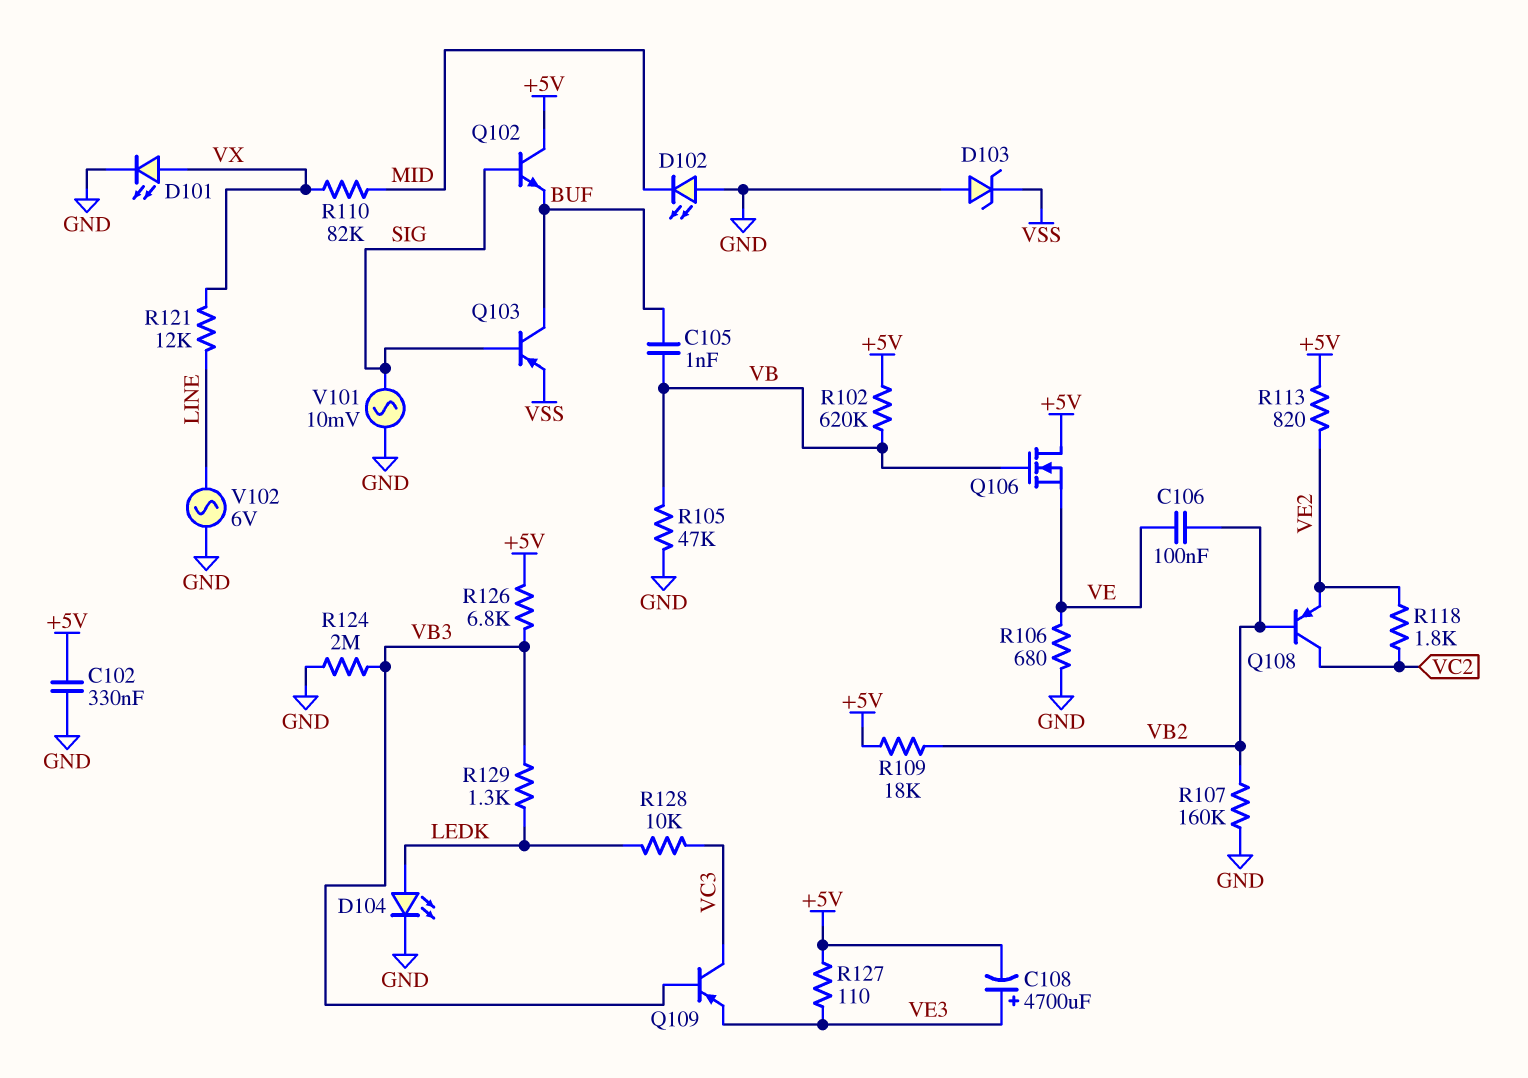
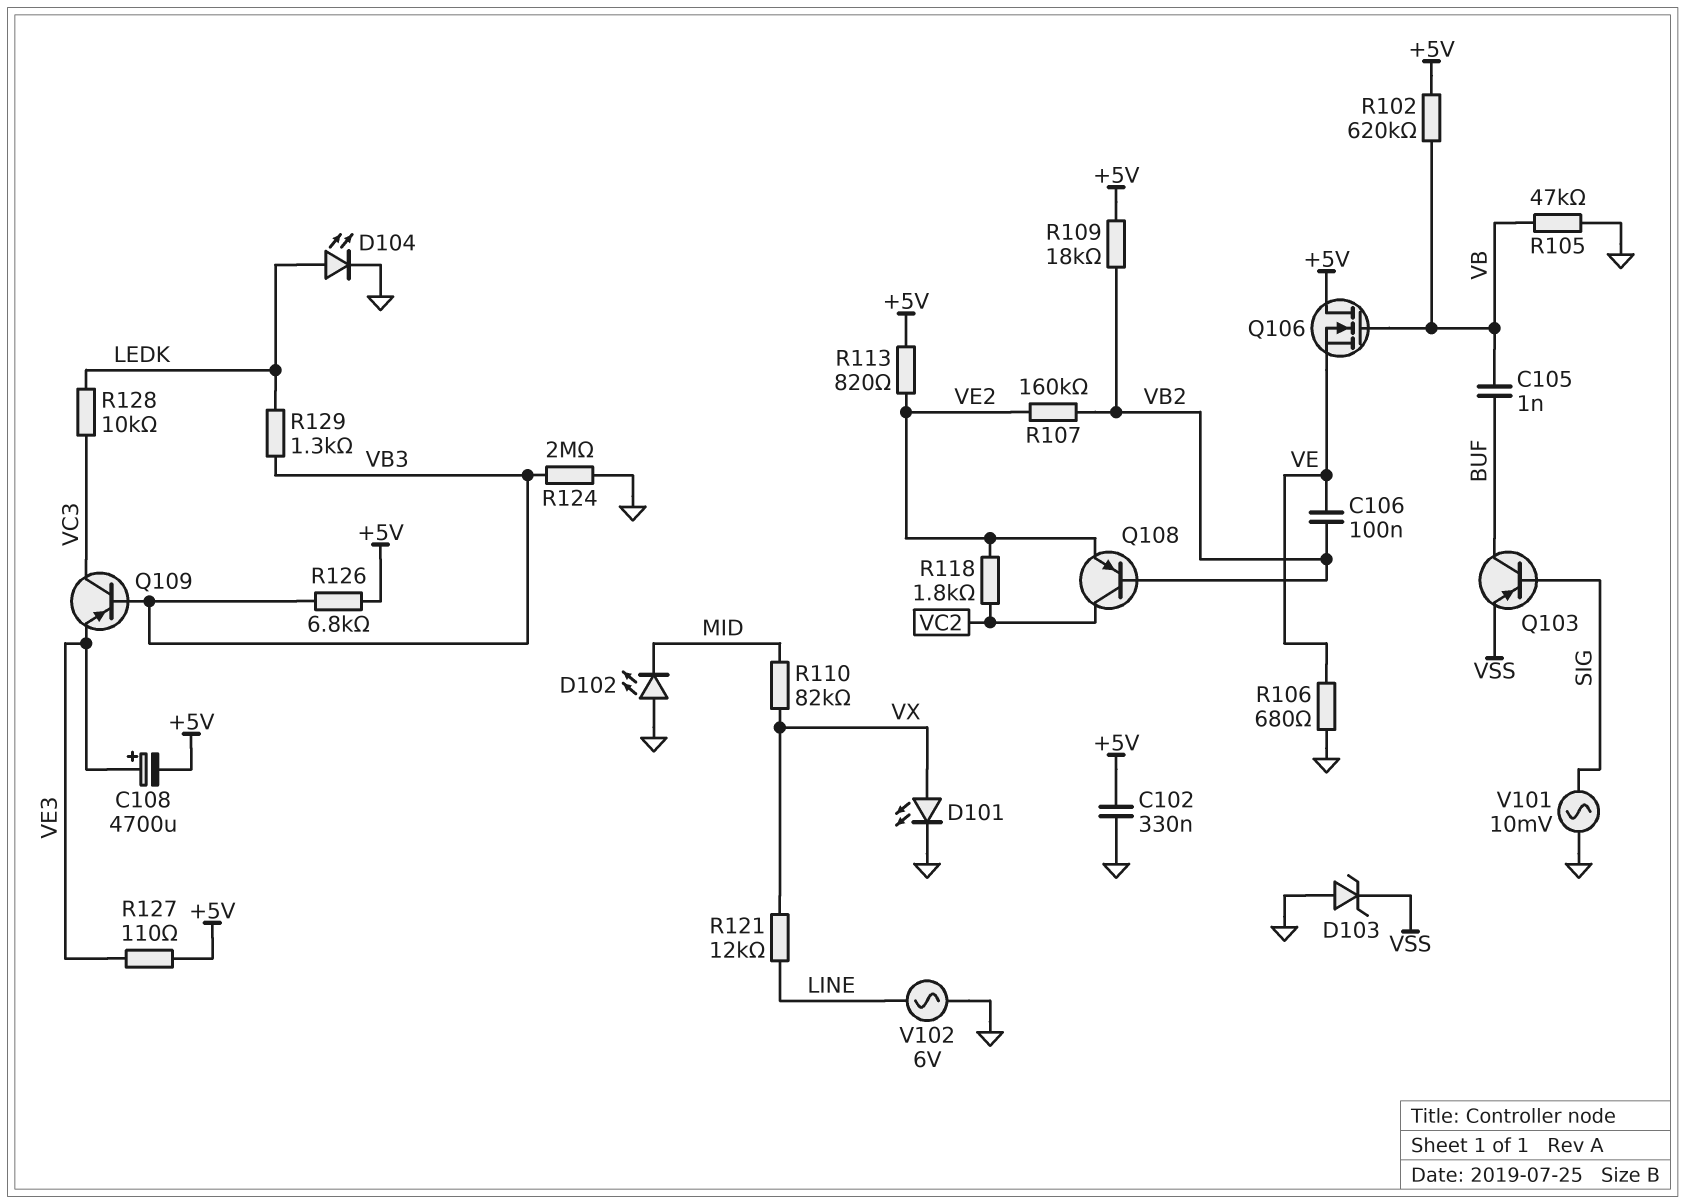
Q102: NPN (B SIG, C +5V, E BUF) -> none
R107: 160k (GND, VB2) -> 160k (VB2, VE2)

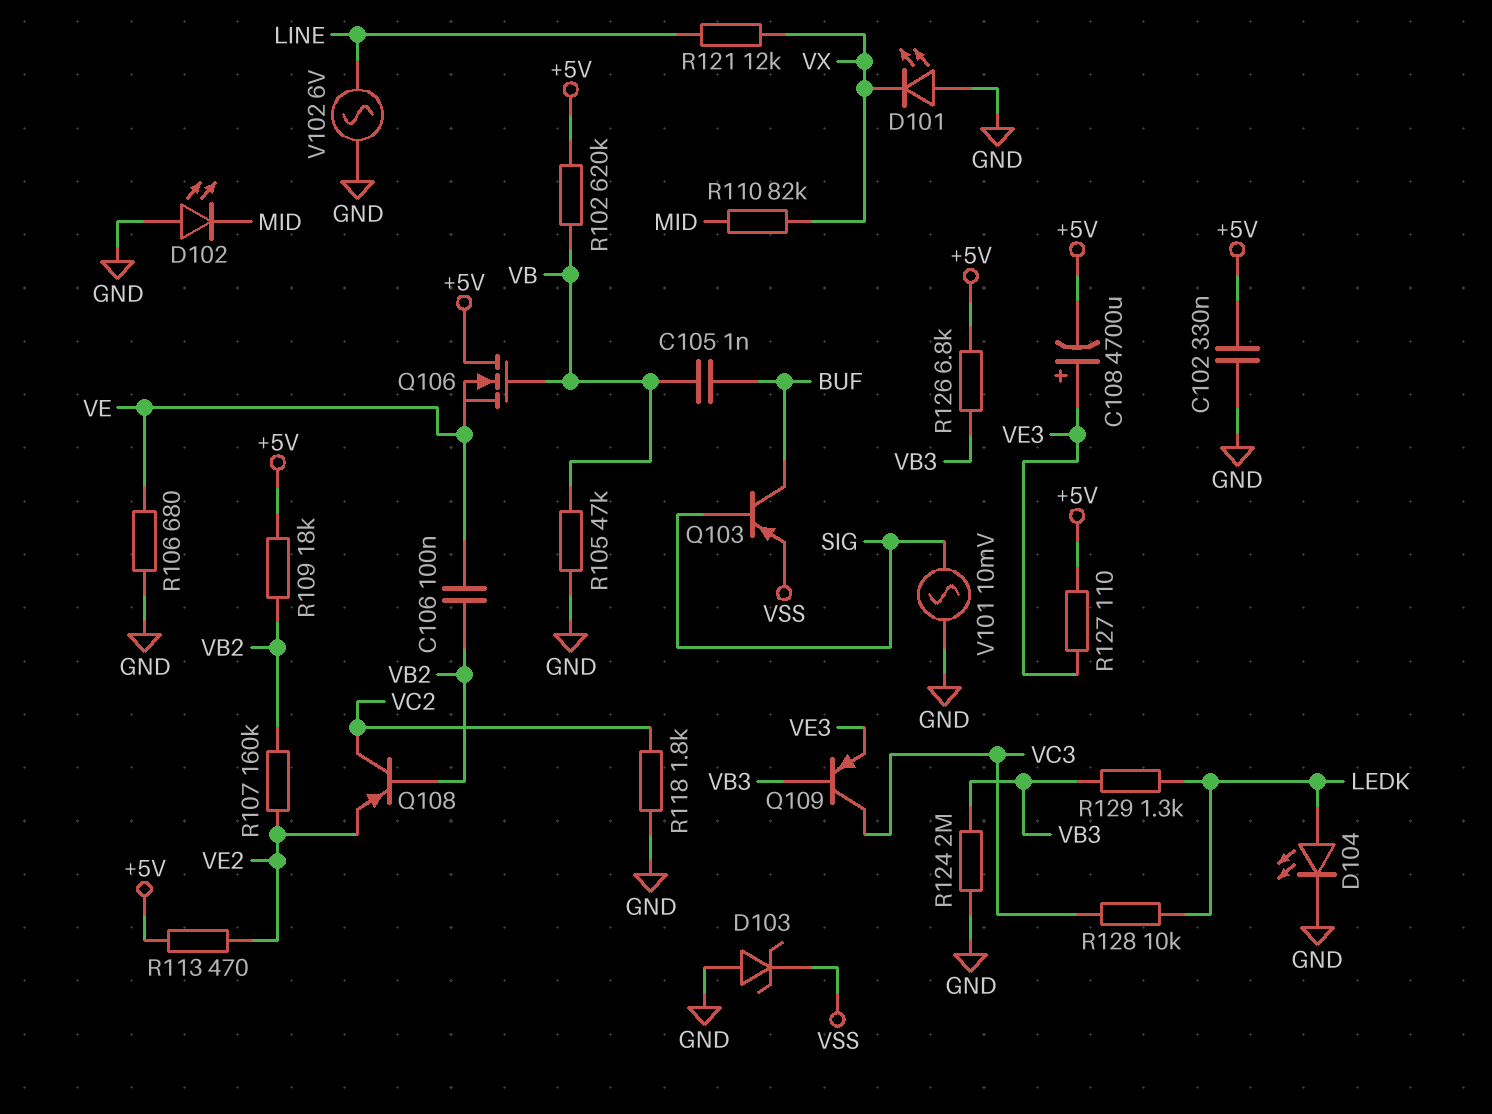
D101: LED (A VX, K GND) -> LED (A GND, K VX)
R113: 820 (+5V, VE2) -> 470 (+5V, VE2)
R118: 1.8k (VC2, VE2) -> 1.8k (GND, VC2)

